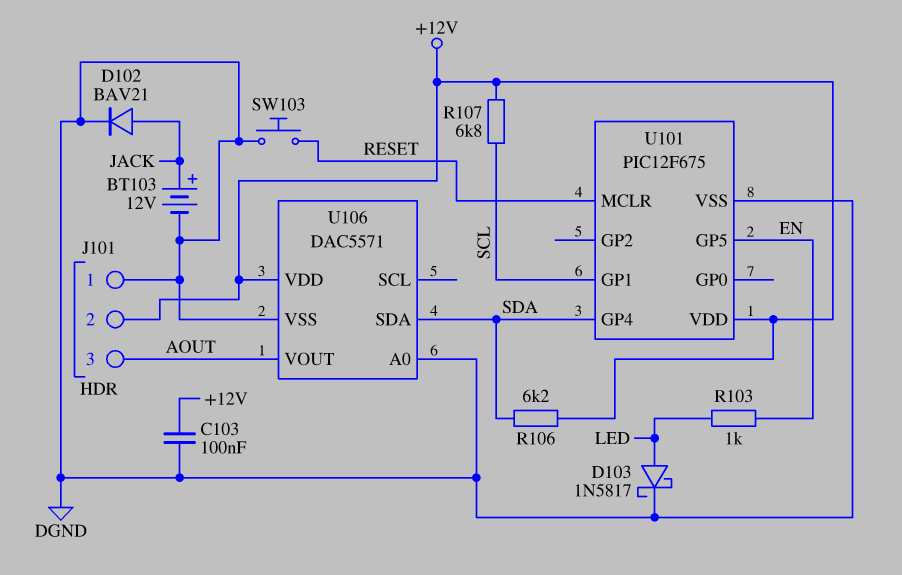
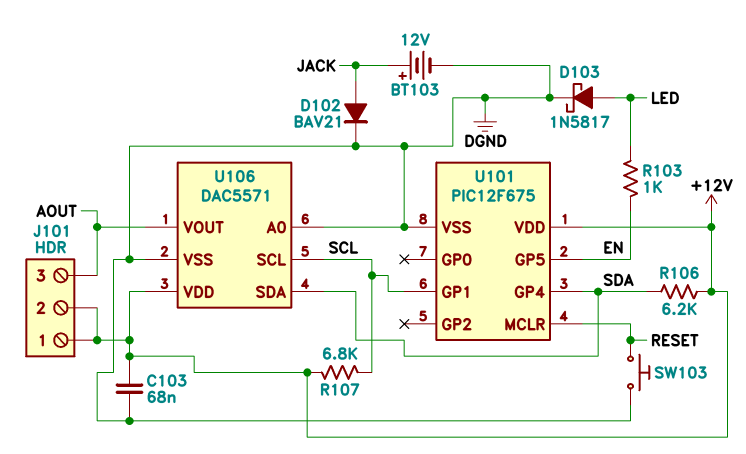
C103: 100nF (+12V, DGND) -> 68nF (+12V, DGND)
J101 pin 1: DGND -> +12V
U106 pin SCL: none -> SCL

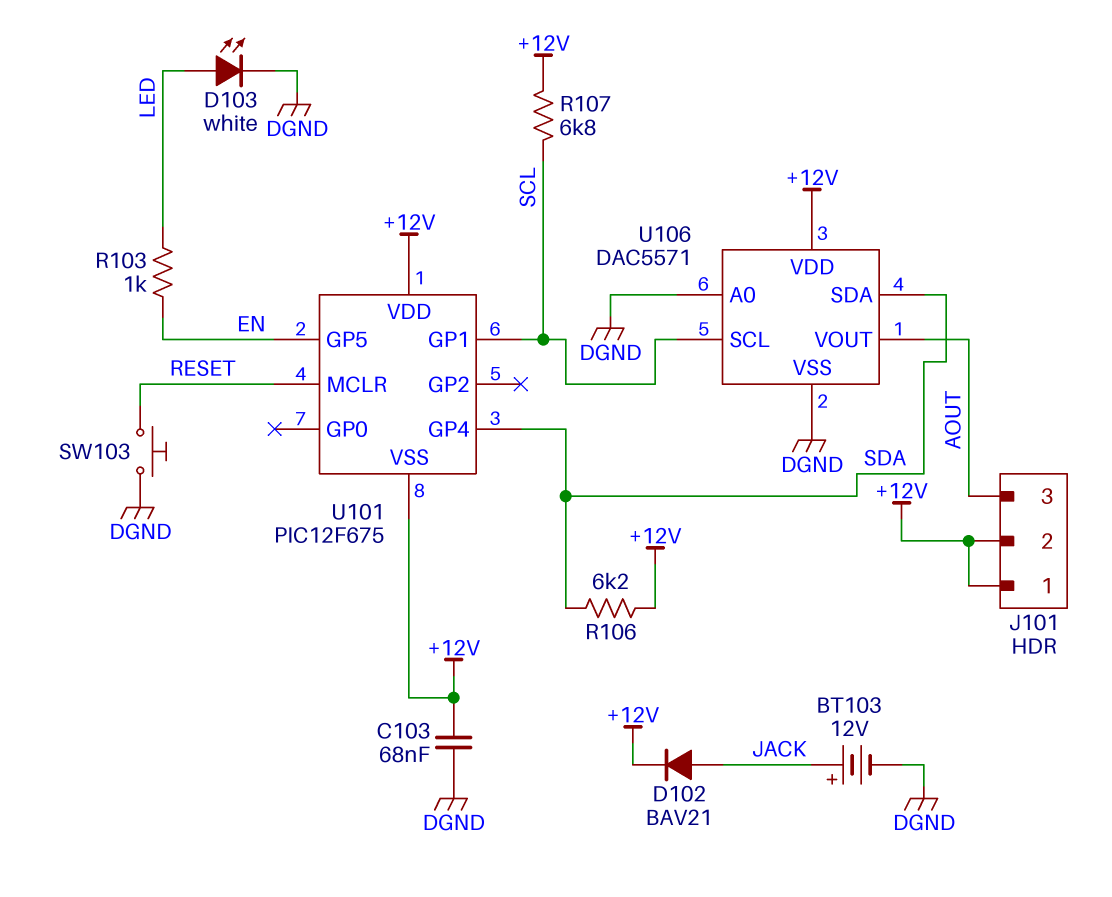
D102: diode BAV21 (A JACK, K DGND) -> diode BAV21 (A JACK, K +12V)
D103: schottky 1N5817 (A LED, K DGND) -> LED white (A LED, K DGND)
U101 pin VSS: DGND -> +12V

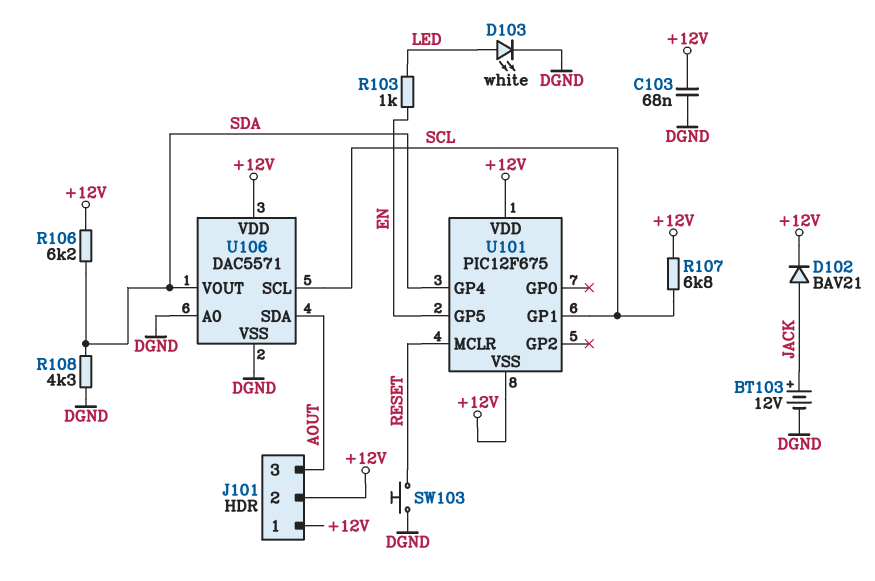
R108: none -> 4.3k (DGND, SDA)
U106 pin SDA: SDA -> AOUT
U106 pin VOUT: AOUT -> SDA

